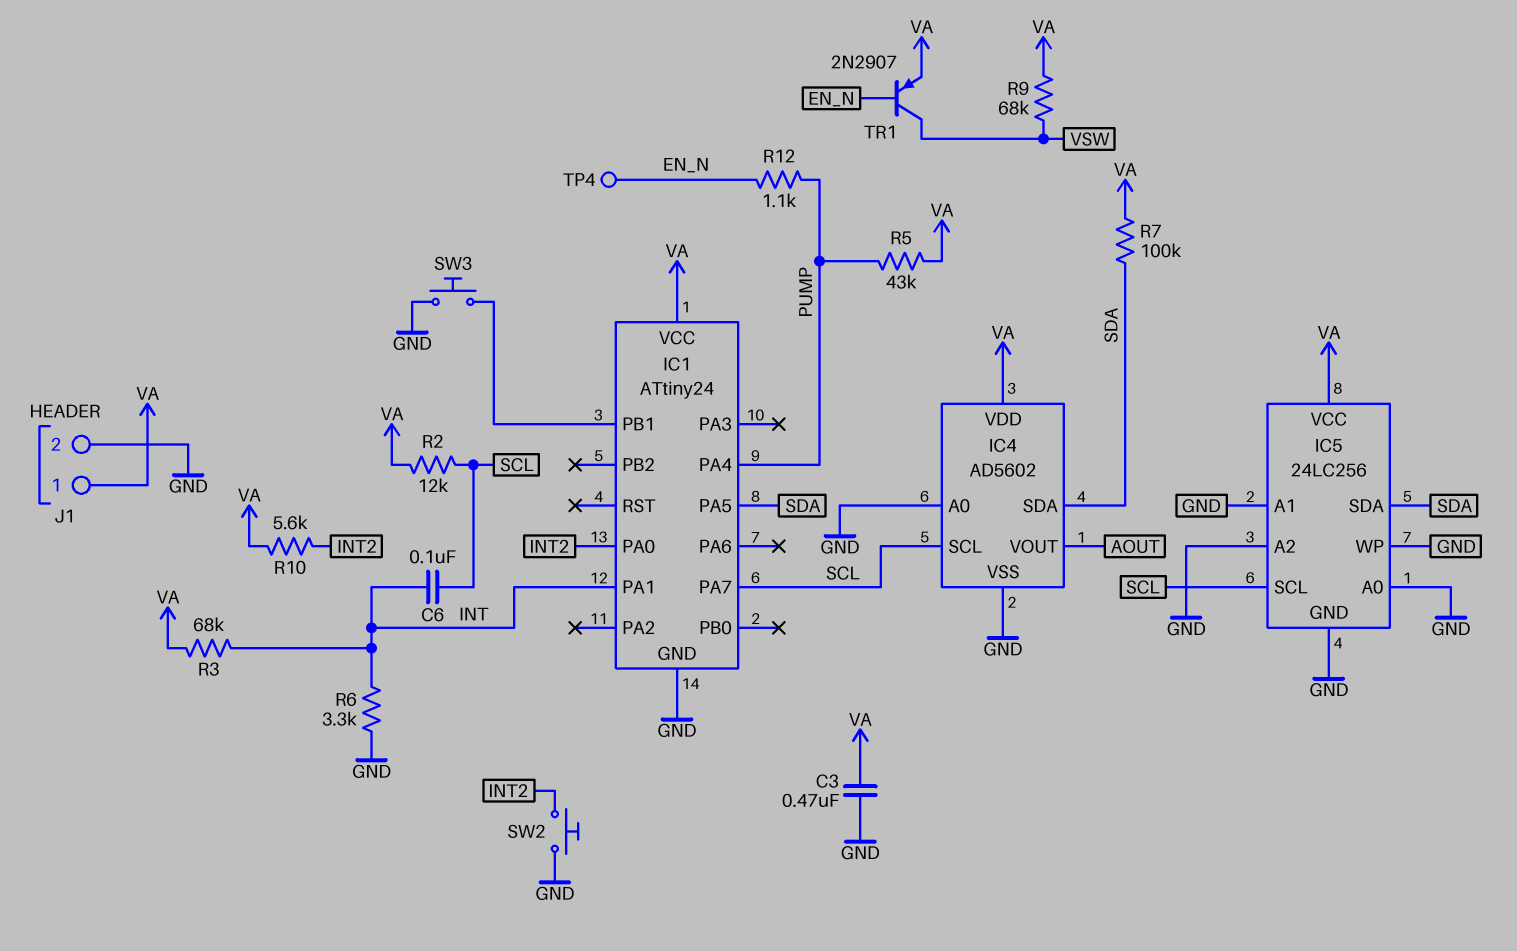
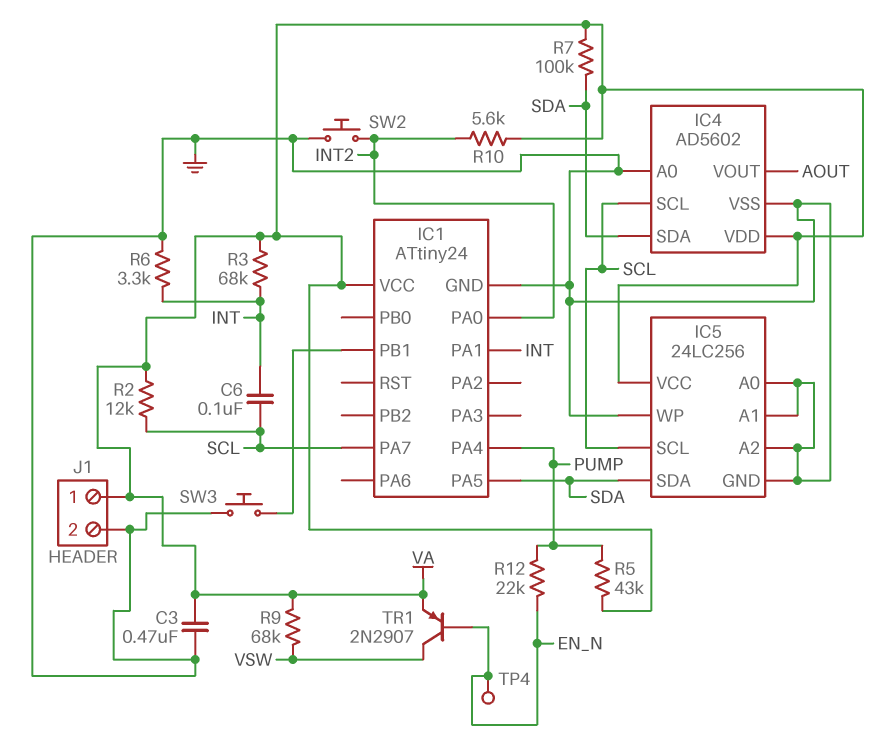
R12: 1.1k (EN_N, PUMP) -> 22k (EN_N, PUMP)

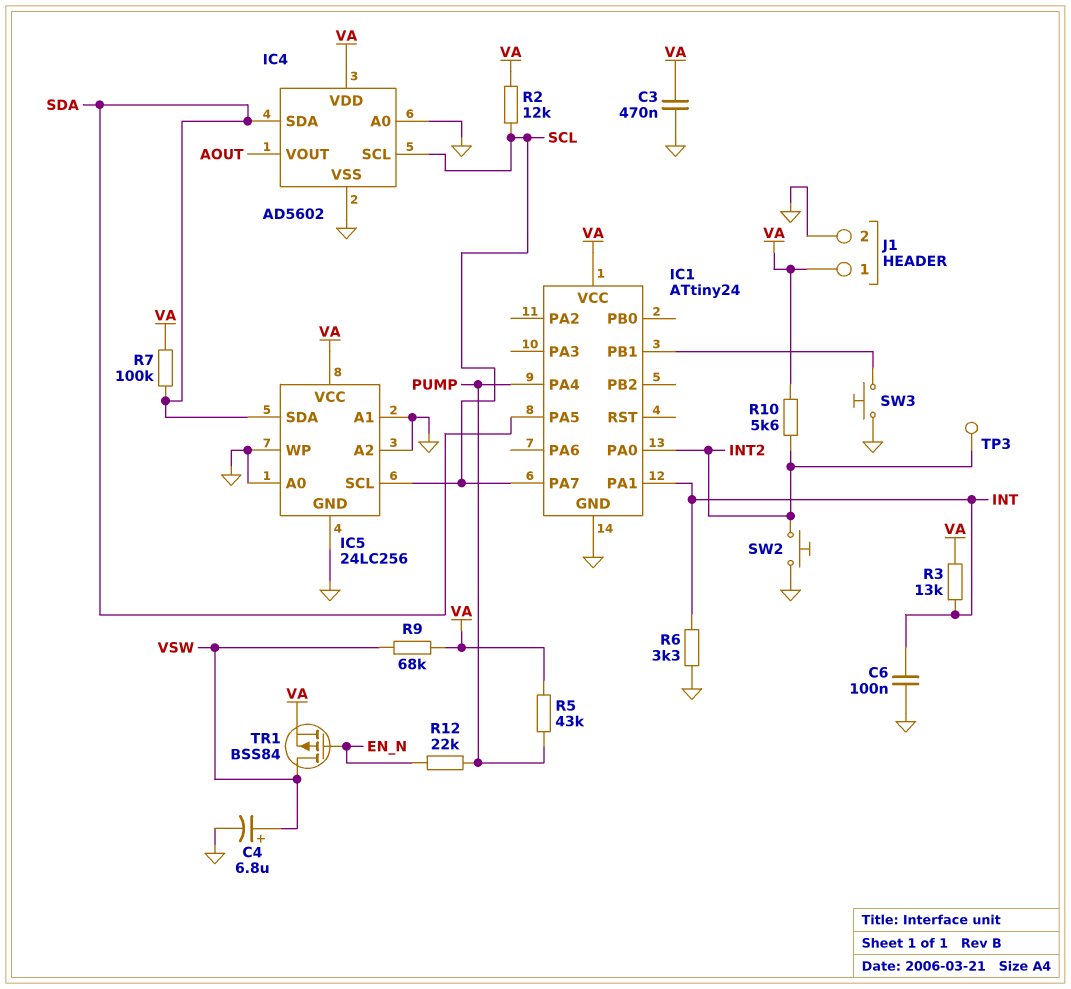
C4: none -> 6.8uF (plus VSW, minus GND)
C6: 100nF (INT, SCL) -> 100nF (GND, INT)
R3: 68k (INT, VA) -> 13k (INT, VA)
TP3: none -> test point (INT2)
TP4: test point (EN_N) -> none
TR1: PNP 2N2907 (B EN_N, C VSW, E VA) -> PMOS BSS84 (G EN_N, D VSW, S VA)

